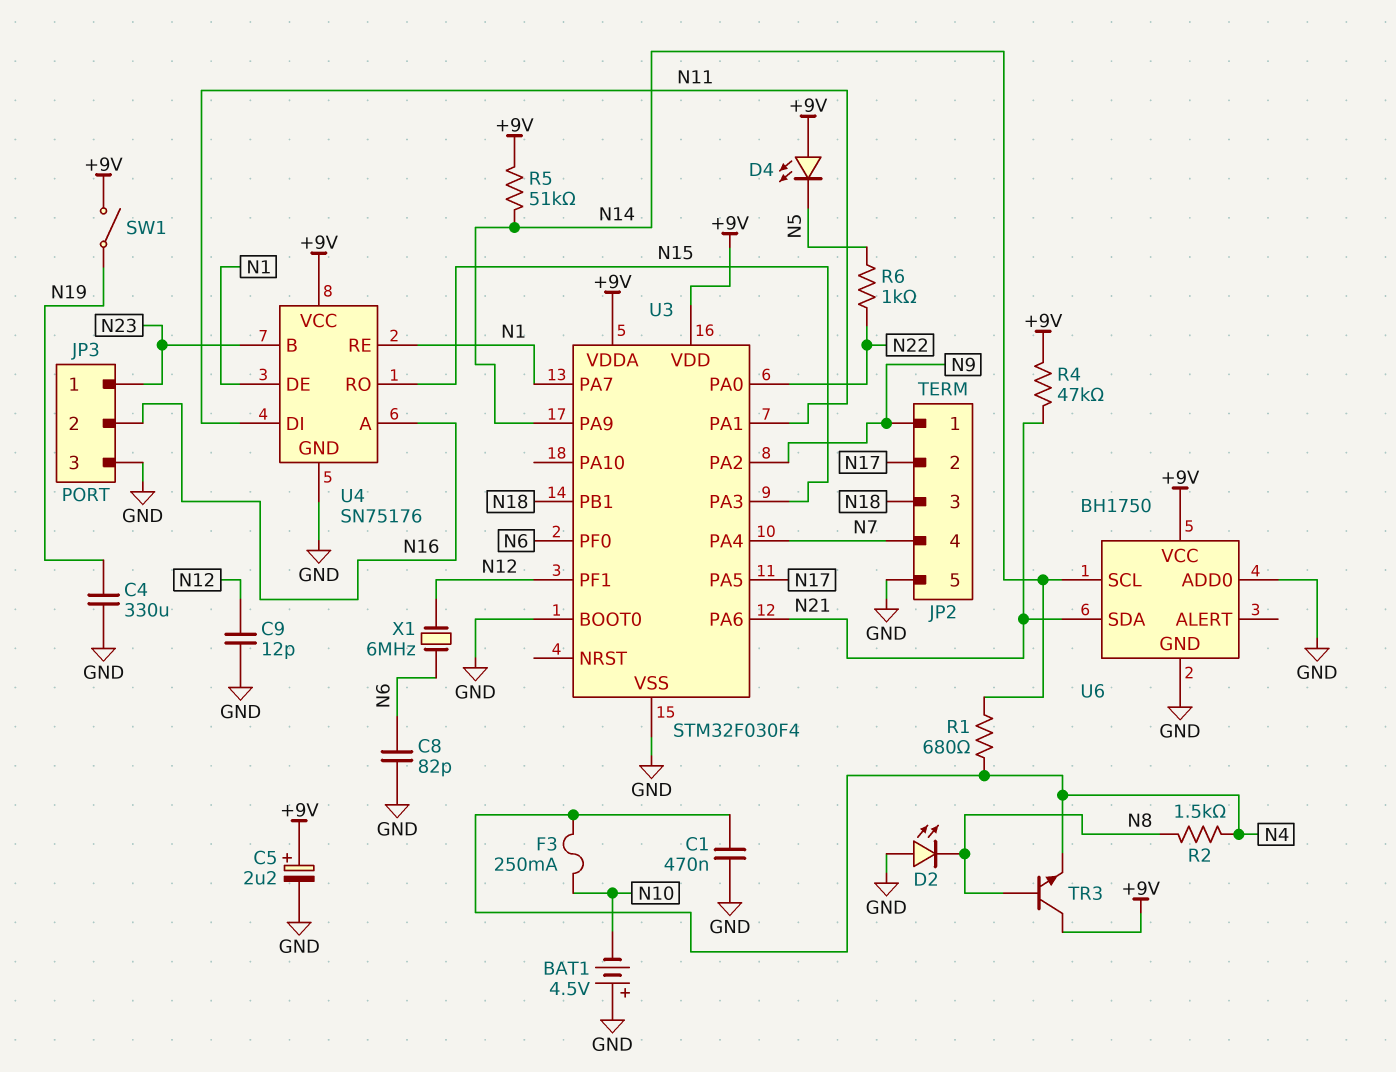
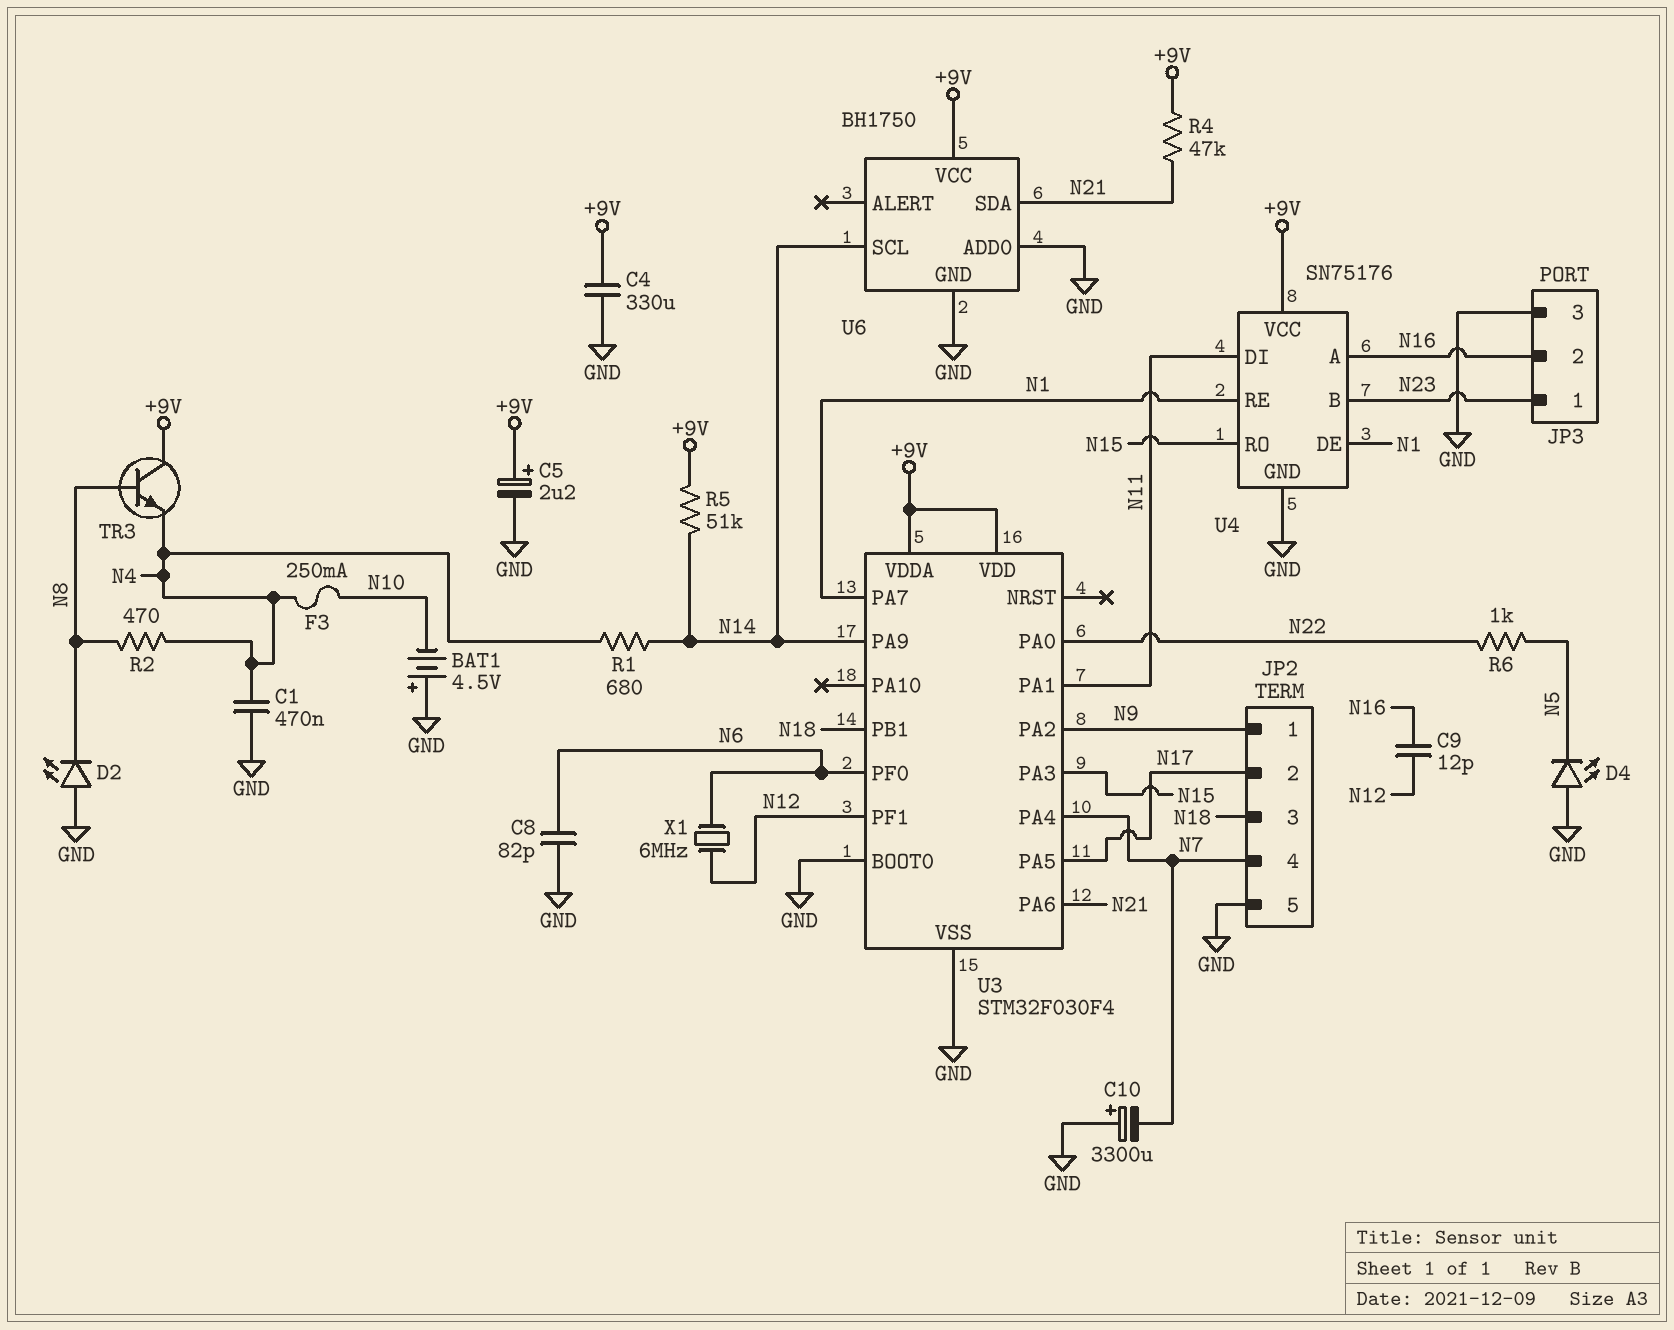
C4: 330uF (GND, N19) -> 330uF (+9V, GND)
C9: 12pF (GND, N12) -> 12pF (N12, N16)
C10: none -> 3300uF (plus GND, minus N7)
D4: LED (A +9V, K N5) -> LED (A GND, K N5)
R2: 1.5k (N4, N8) -> 470 (N4, N8)
SW1: switch (+9V, N19) -> none

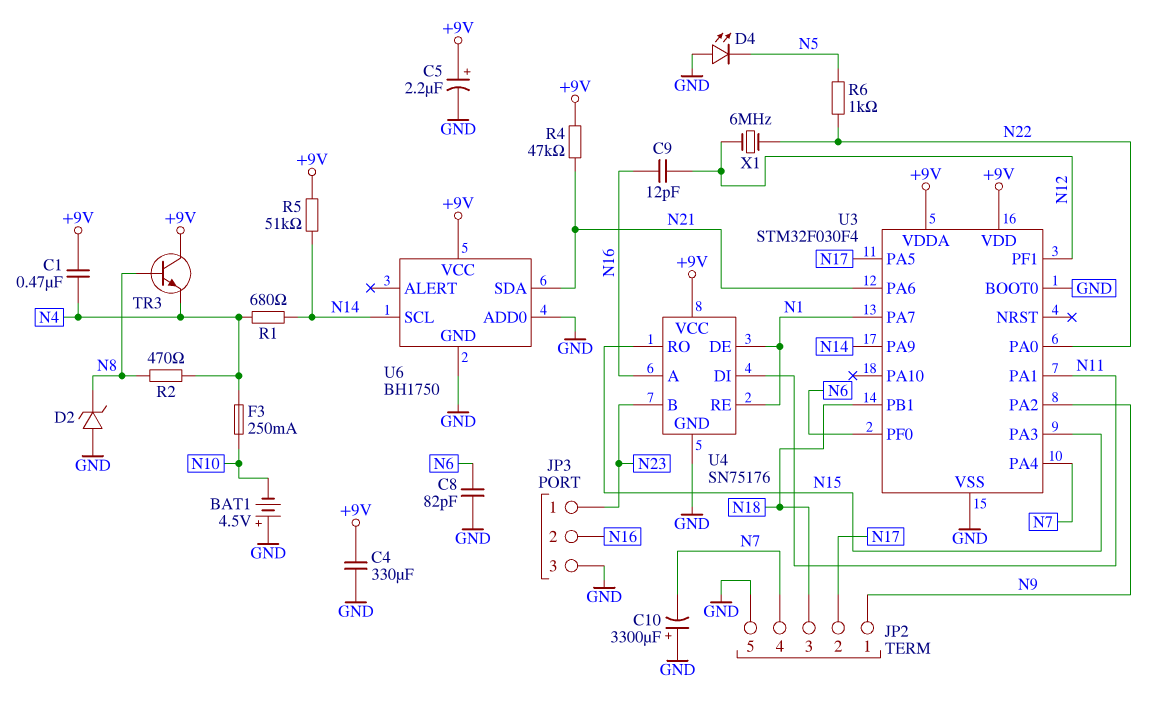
C1: 470nF (GND, N4) -> 470nF (+9V, N4)
D2: LED (A GND, K N8) -> zener (A GND, K N8)
X1: 6MHz (N6, N12) -> 6MHz (N12, N22)

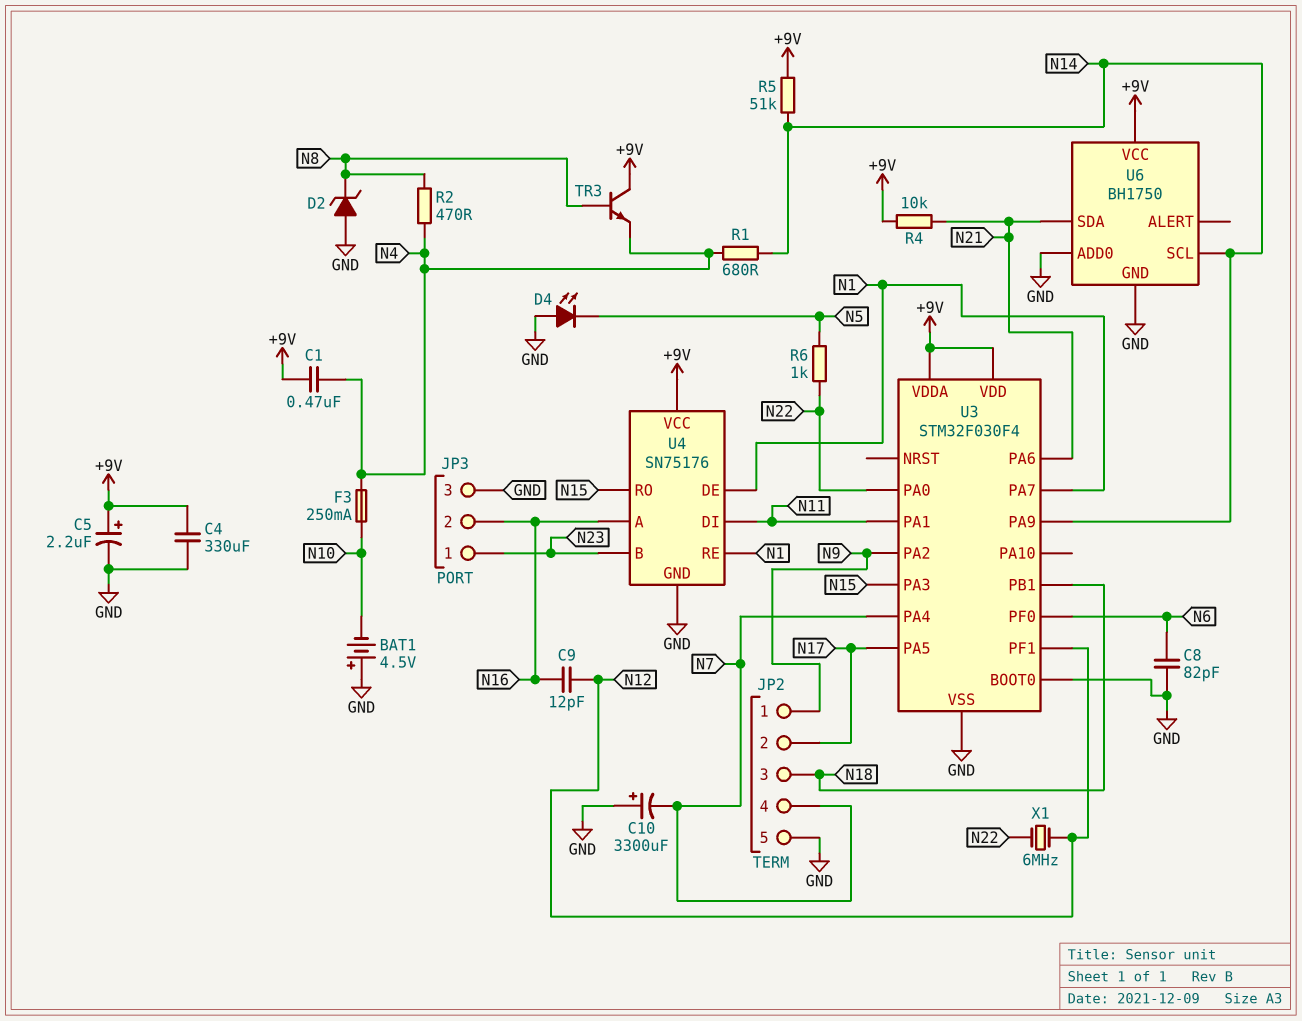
R4: 47k (+9V, N21) -> 10k (+9V, N21)

